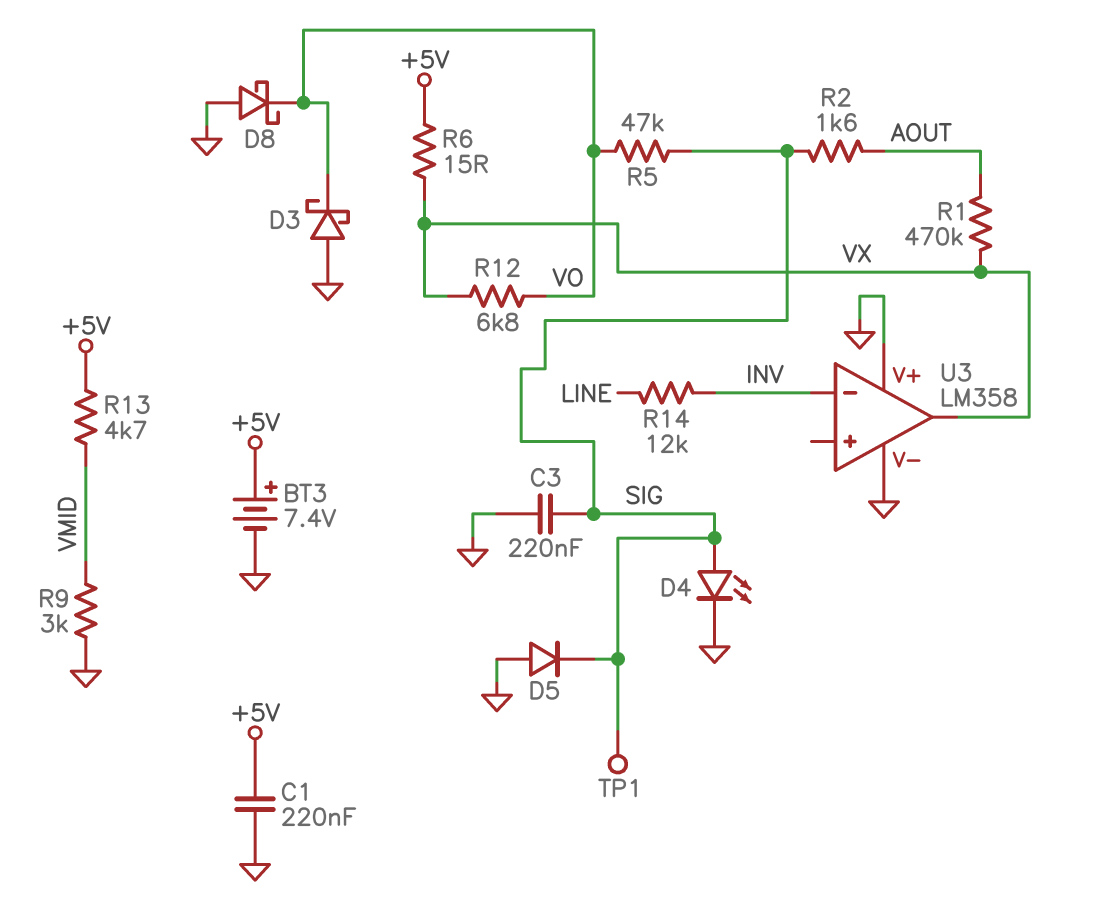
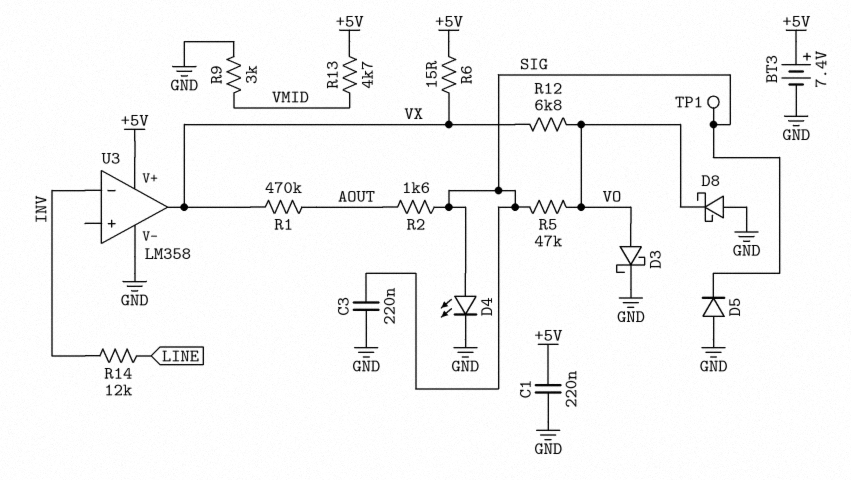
D3: schottky (A GND, K VO) -> schottky (A VO, K GND)
U3 pin V+: GND -> +5V

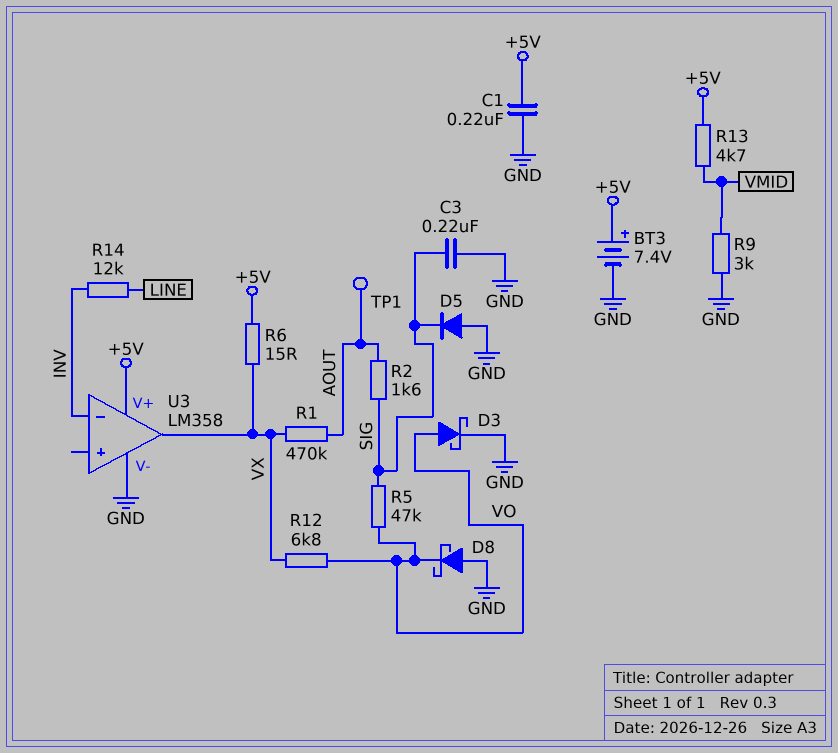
D4: LED (A SIG, K GND) -> none
TP1: test point (SIG) -> test point (AOUT)

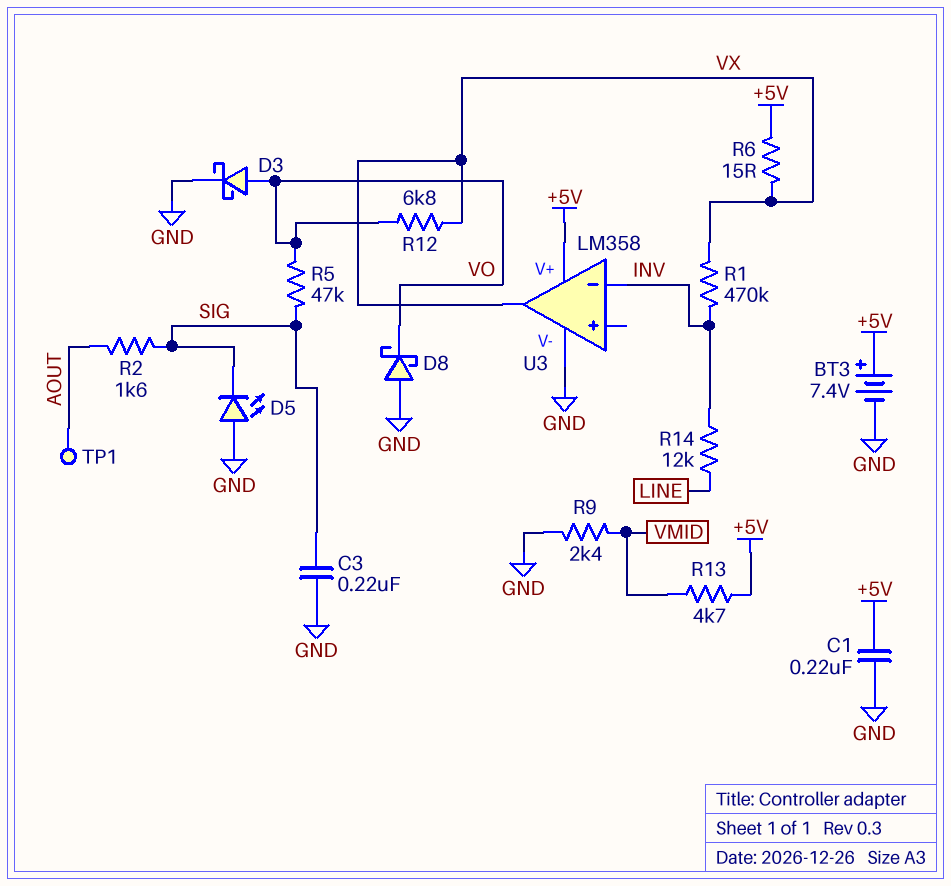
D5: diode (A GND, K SIG) -> LED (A GND, K SIG)
R1: 470k (AOUT, VX) -> 470k (INV, VX)
R9: 3k (GND, VMID) -> 2.4k (GND, VMID)

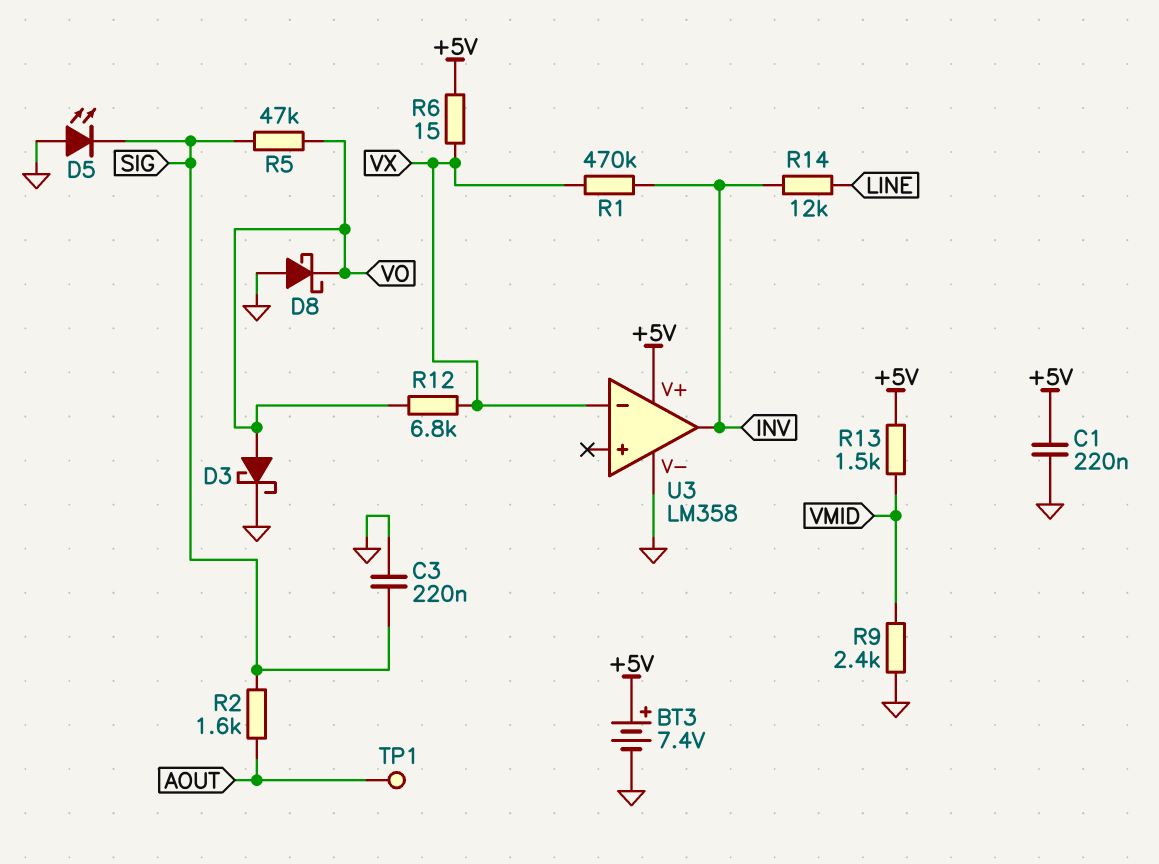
R13: 4.7k (+5V, VMID) -> 1.5k (+5V, VMID)
U3 pin in-: INV -> VX
U3 pin out: VX -> INV

